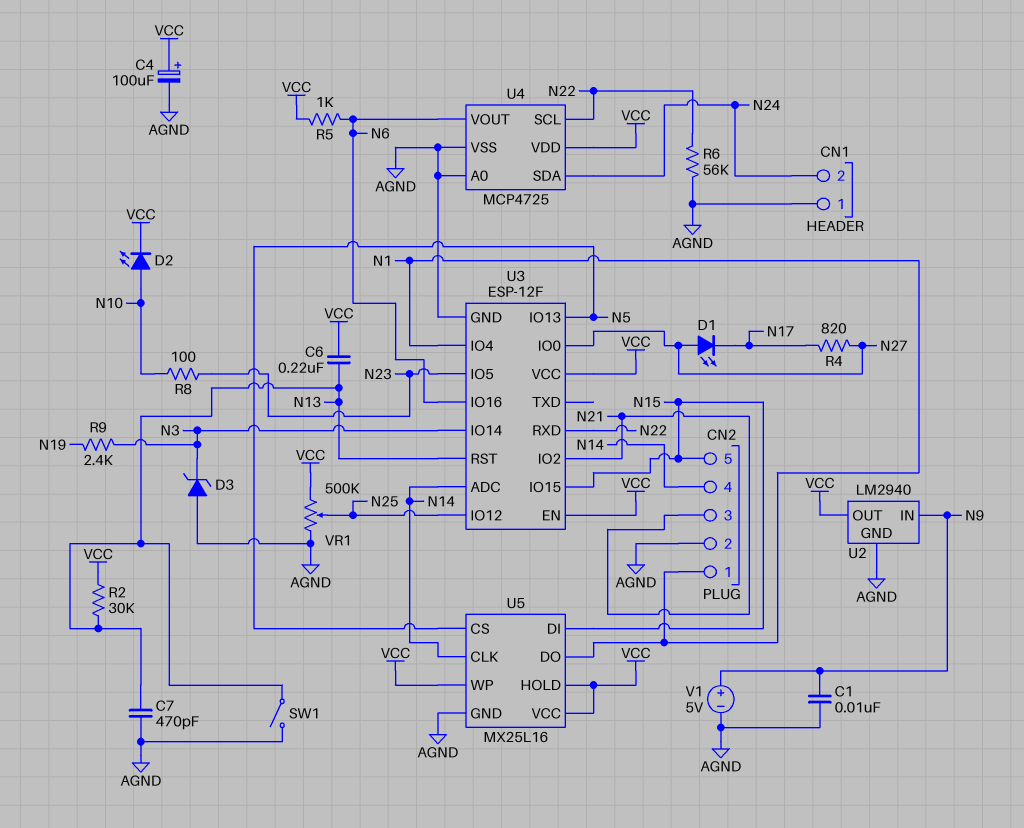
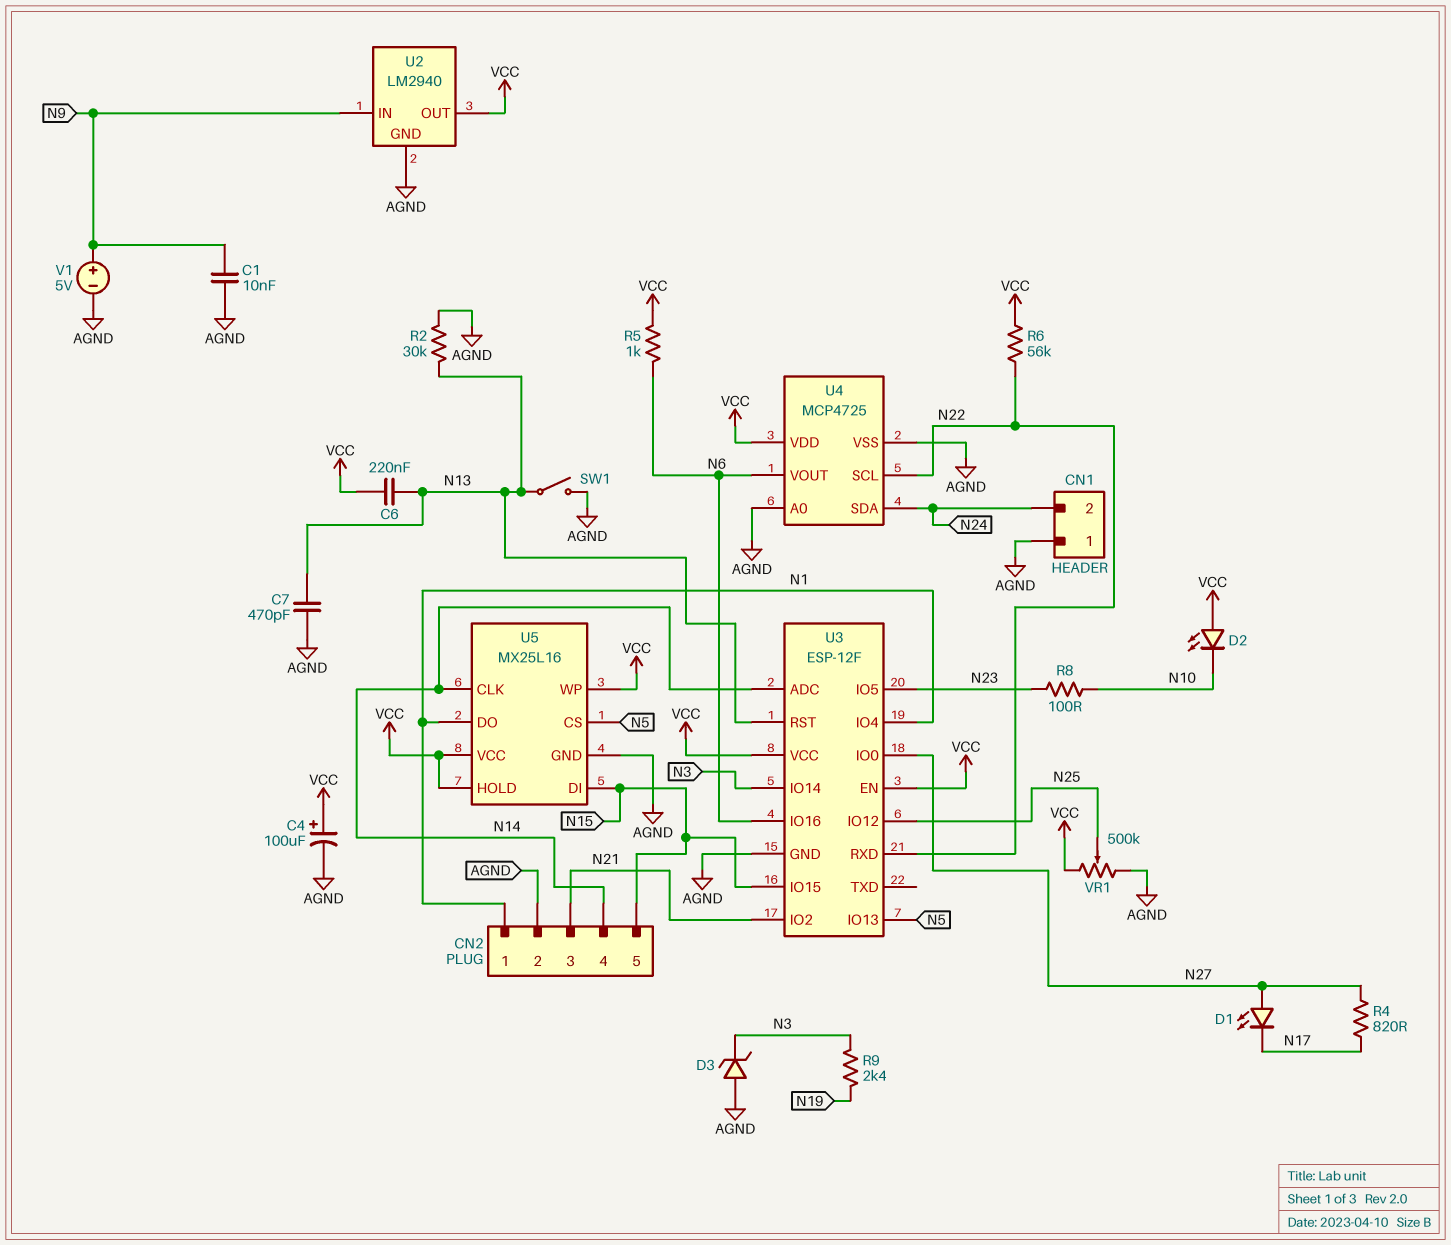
D2: LED (A N10, K VCC) -> LED (A VCC, K N10)
R2: 30k (N13, VCC) -> 30k (AGND, N13)
R6: 56k (AGND, N22) -> 56k (N22, VCC)

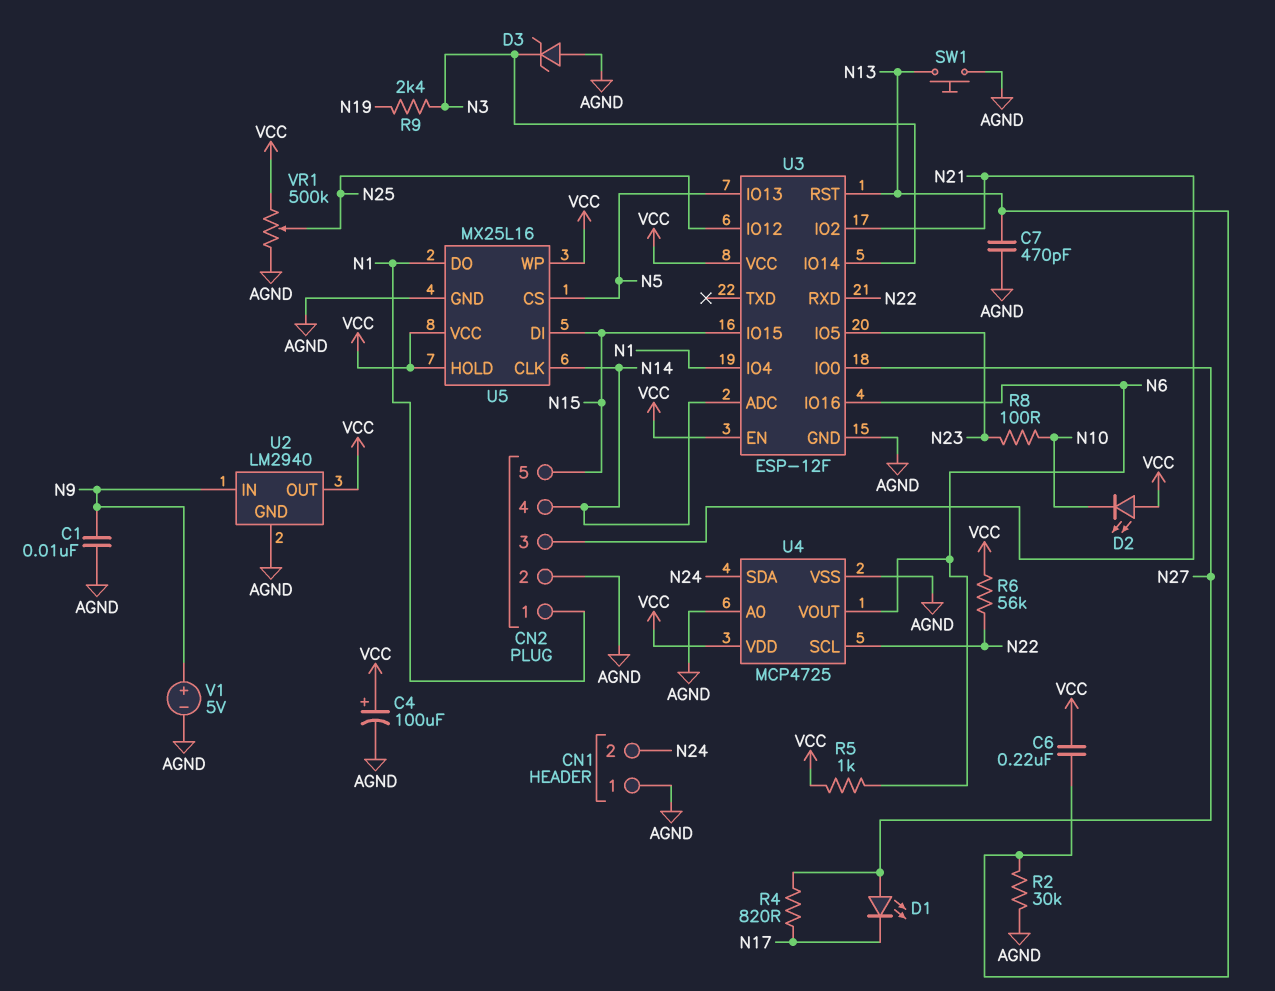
SW1: switch (AGND, N13) -> button (AGND, N13)

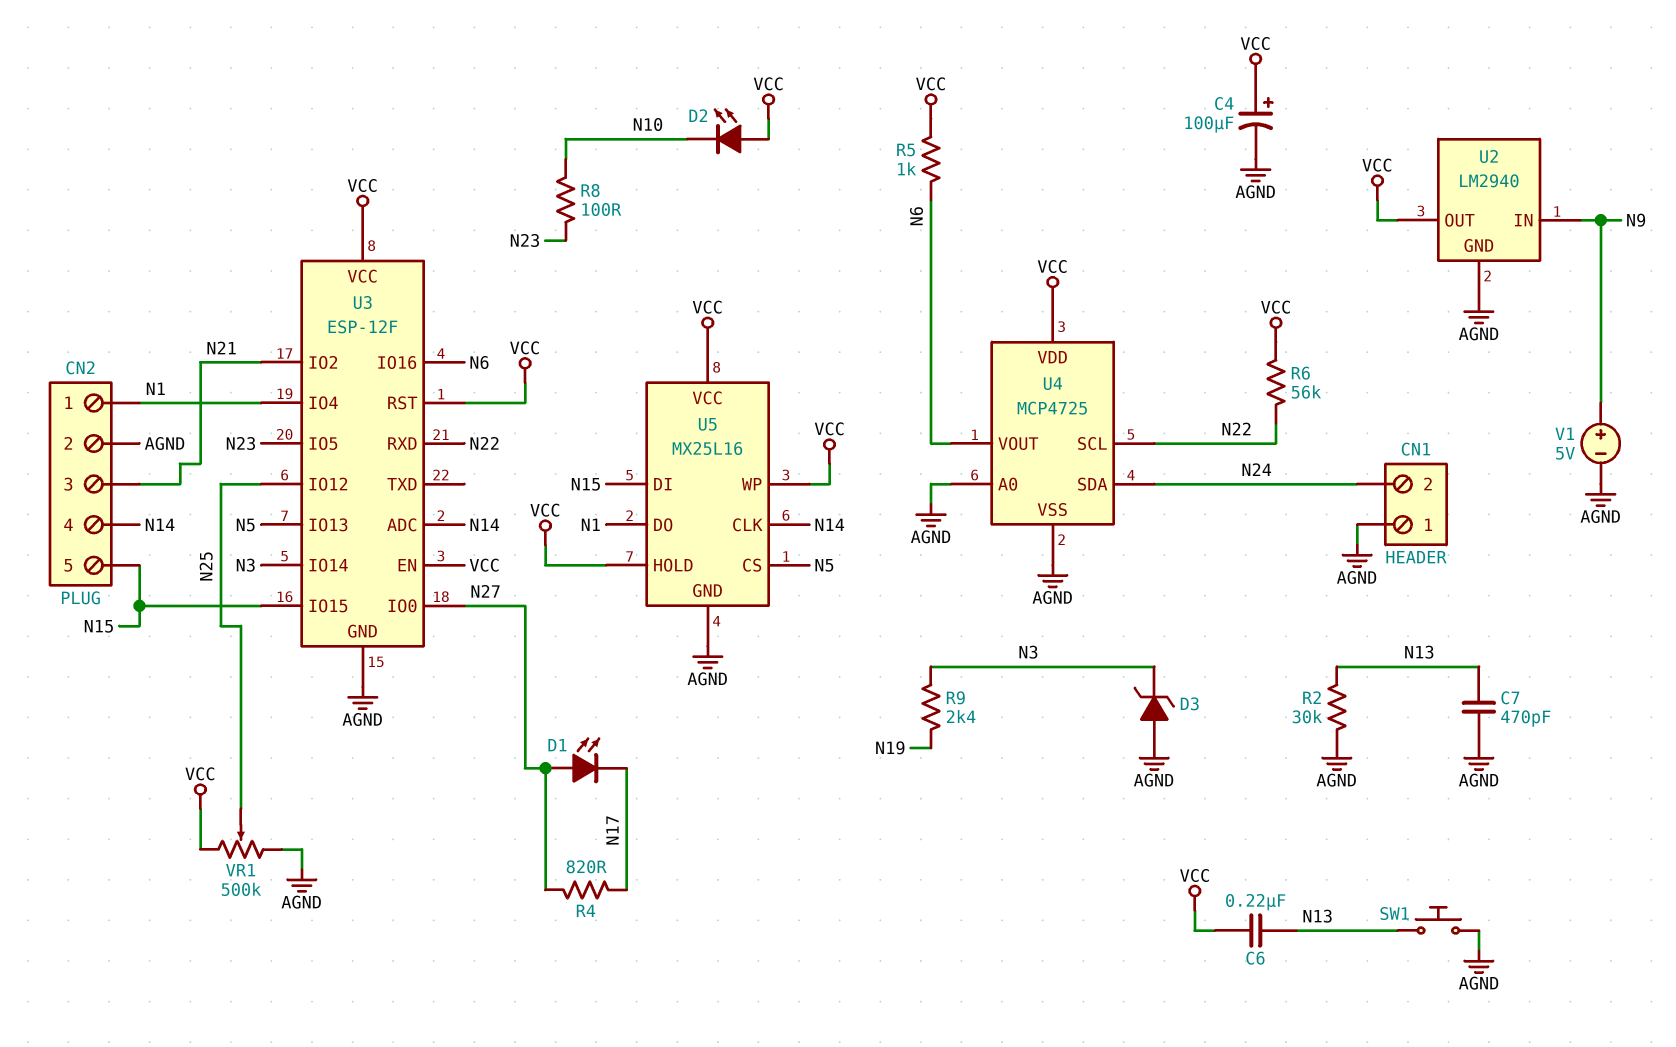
C1: 10nF (AGND, N9) -> none
U3 pin RST: N13 -> VCC

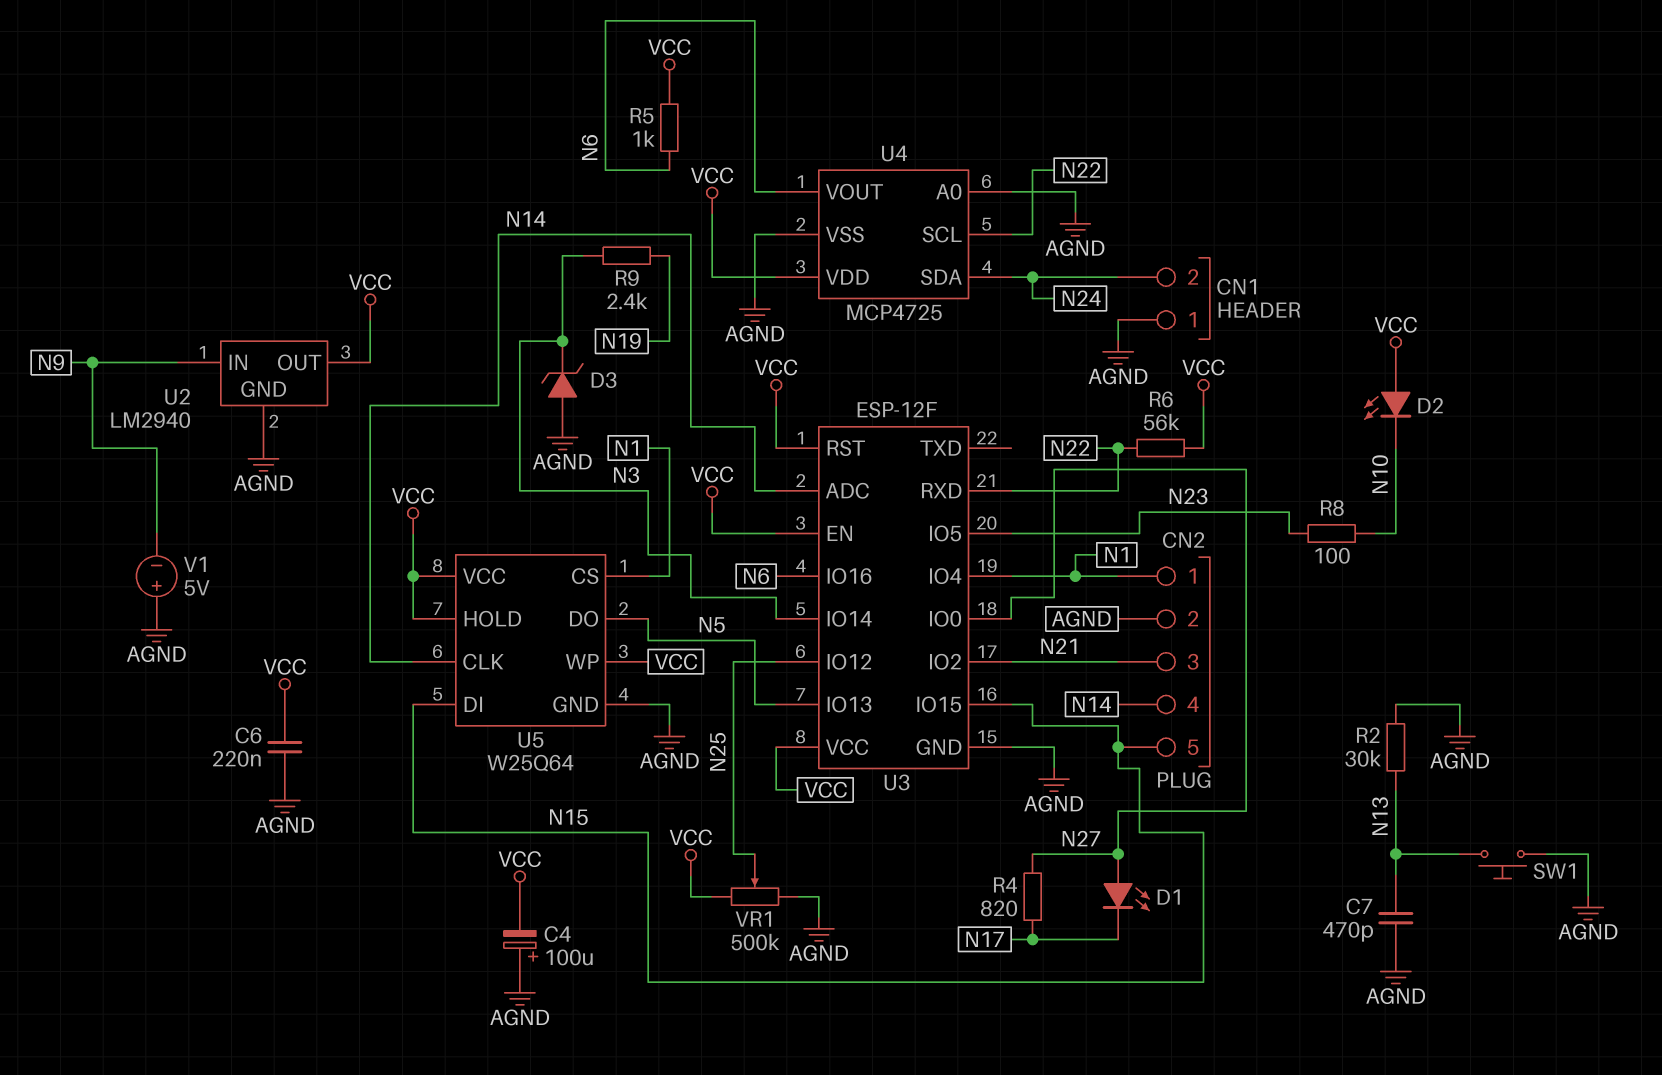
C4: 100uF (plus VCC, minus AGND) -> 100uF (plus AGND, minus VCC)
C6: 220nF (N13, VCC) -> 220nF (AGND, VCC)
U5: MX25L16 -> W25Q64
U5 pin CS: N5 -> N1
U5 pin DO: N1 -> N5
V1: 5V (plus N9, minus AGND) -> 5V (plus AGND, minus N9)

